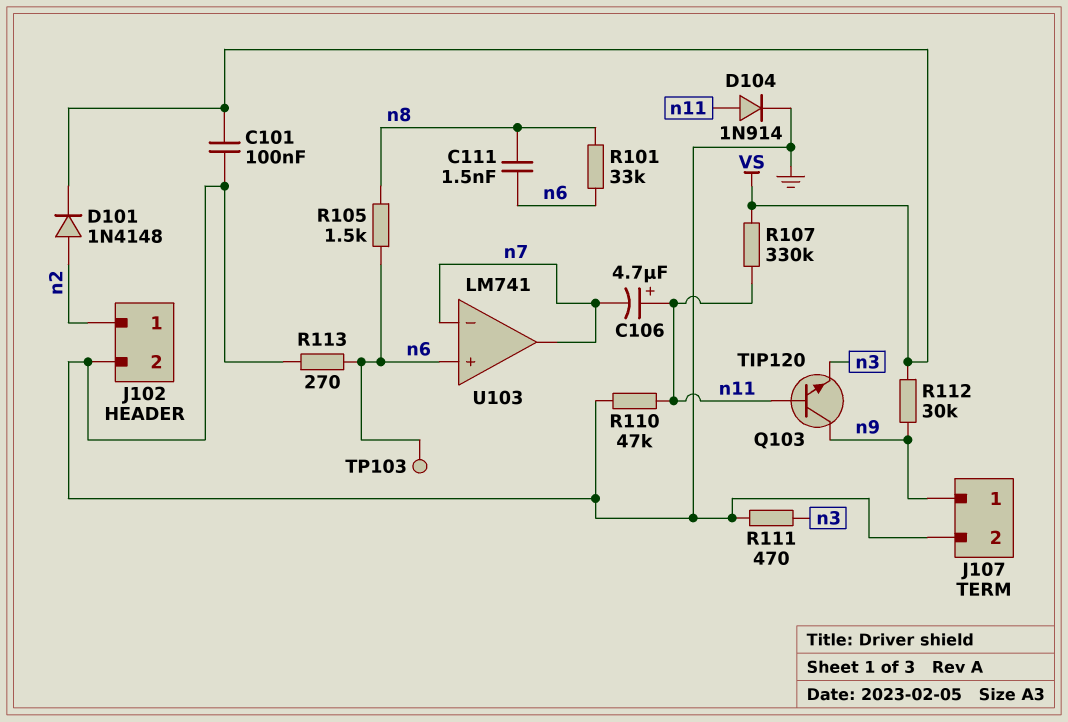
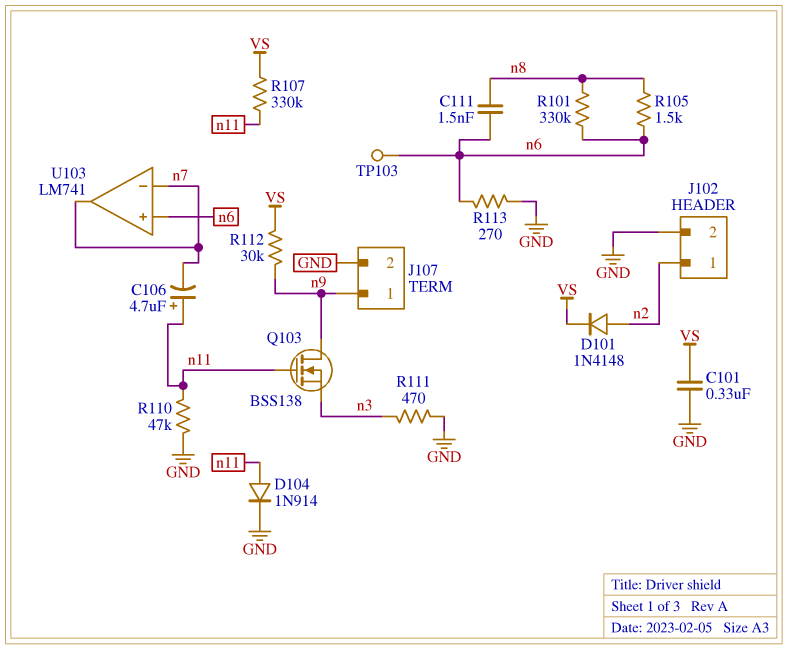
C101: 100nF (GND, VS) -> 330nF (GND, VS)
Q103: NPN TIP120 (B n11, C n9, E n3) -> NMOS BSS138 (G n11, D n9, S n3)
R101: 33k (n6, n8) -> 330k (n6, n8)

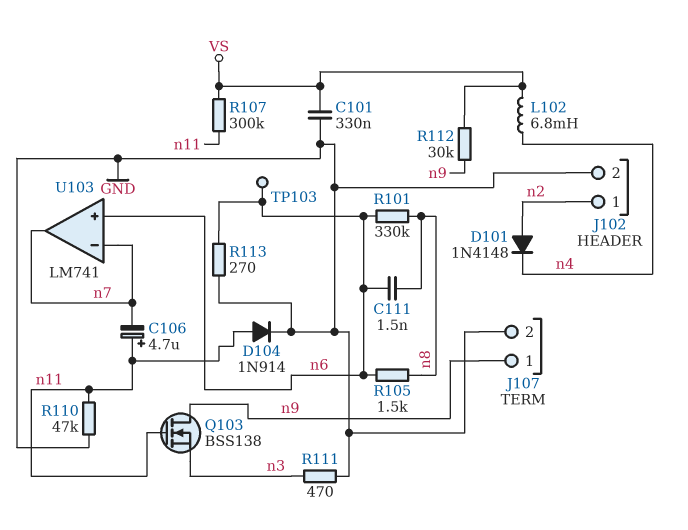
D101: diode 1N4148 (A n2, K VS) -> diode 1N4148 (A n2, K n4)
L102: none -> 6.8mH (VS, n4)
R107: 330k (VS, n11) -> 300k (VS, n11)

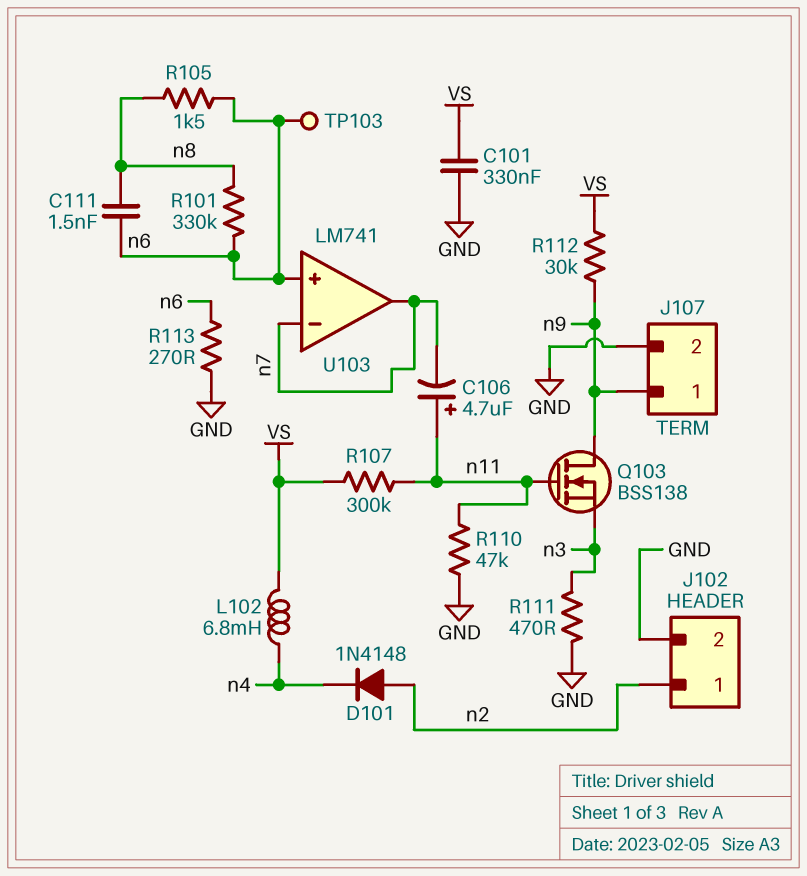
D104: diode 1N914 (A n11, K GND) -> none

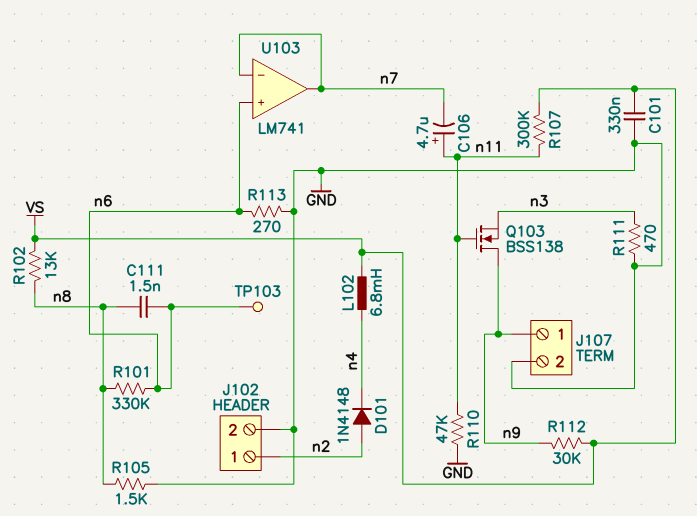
R102: none -> 13k (VS, n8)
R105: 1.5k (n6, n8) -> 1.5k (GND, n8)

